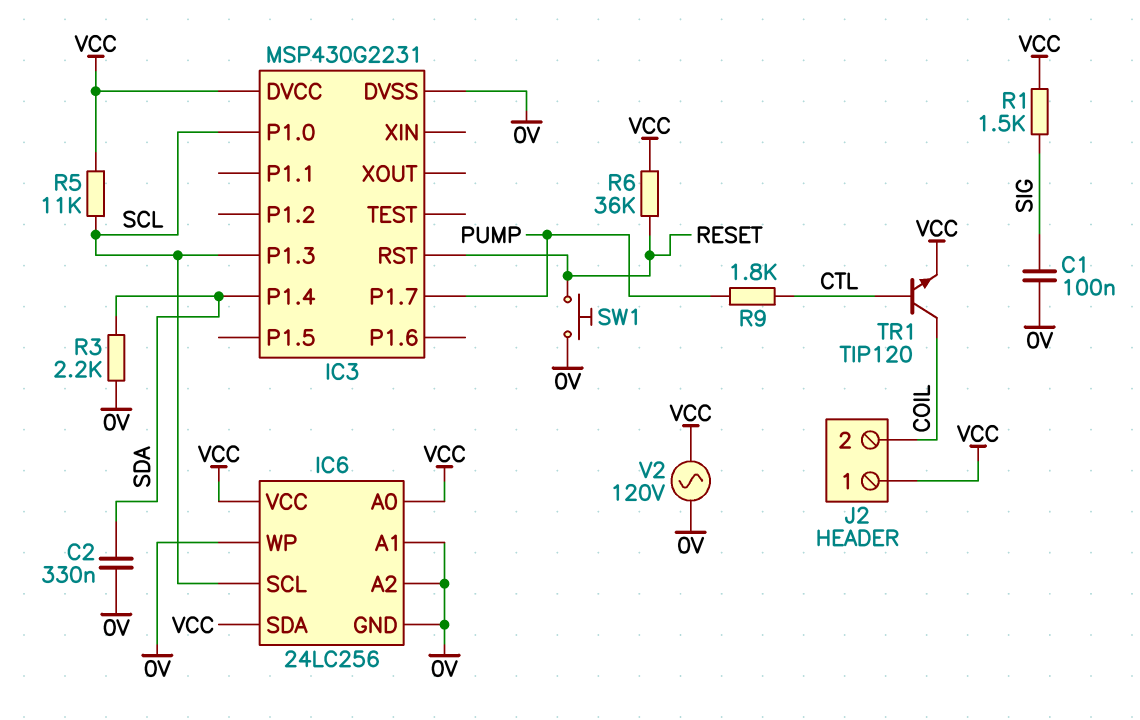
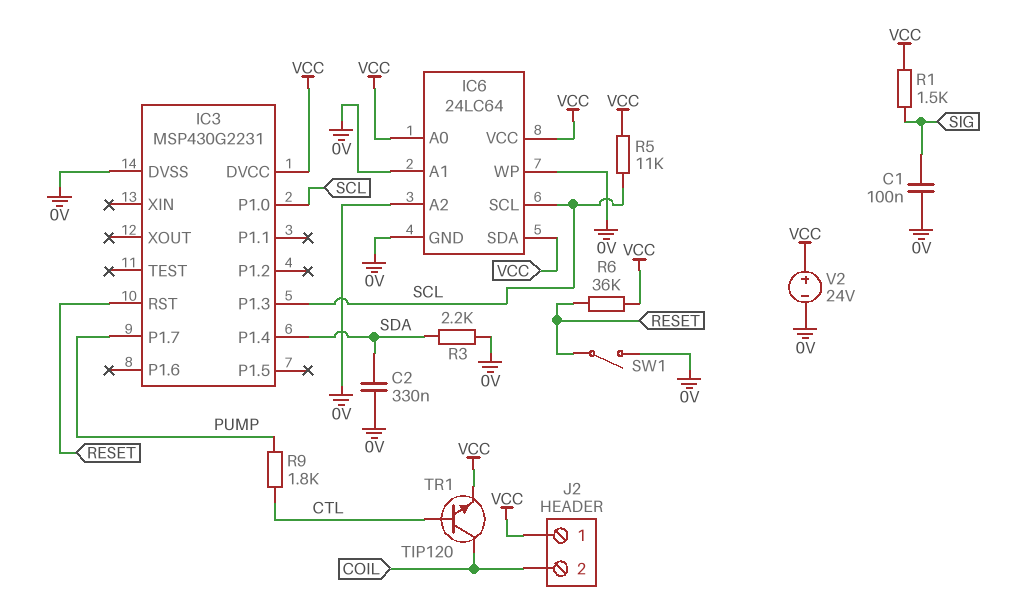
IC6: 24LC256 -> 24LC64
SW1: button (0V, RESET) -> switch (0V, RESET)
V2: AC 120V (0V, VCC) -> 24V (plus VCC, minus 0V)

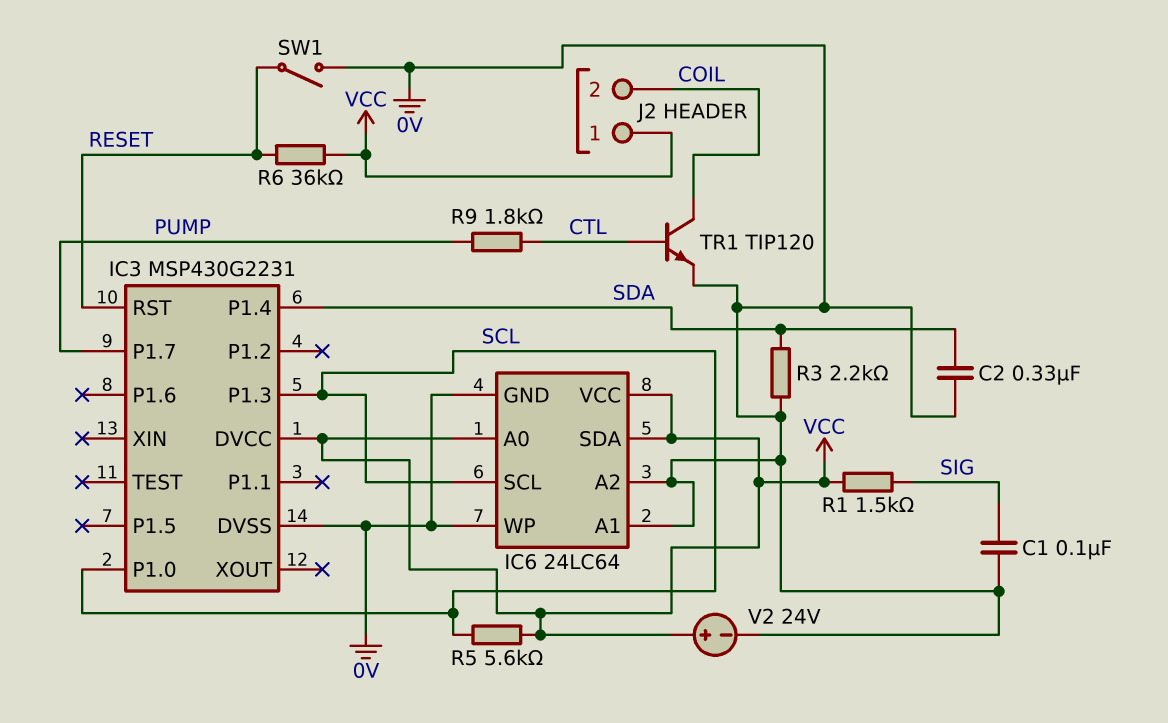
R5: 11k (SCL, VCC) -> 5.6k (SCL, VCC)
TR1: NPN TIP120 (B CTL, C COIL, E VCC) -> NPN TIP120 (B CTL, C COIL, E 0V)

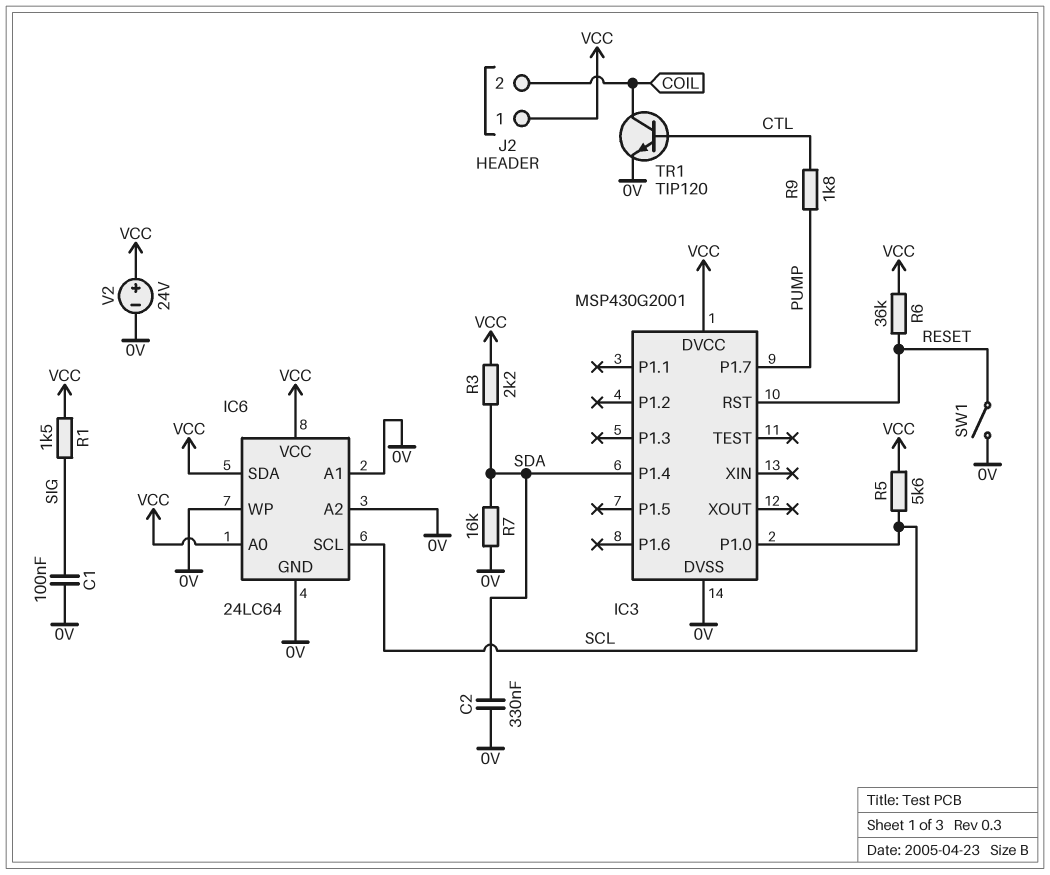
IC3: MSP430G2231 -> MSP430G2001
IC3 pin P1.3: SCL -> none
R3: 2.2k (0V, SDA) -> 2.2k (SDA, VCC)
R7: none -> 16k (0V, SDA)

